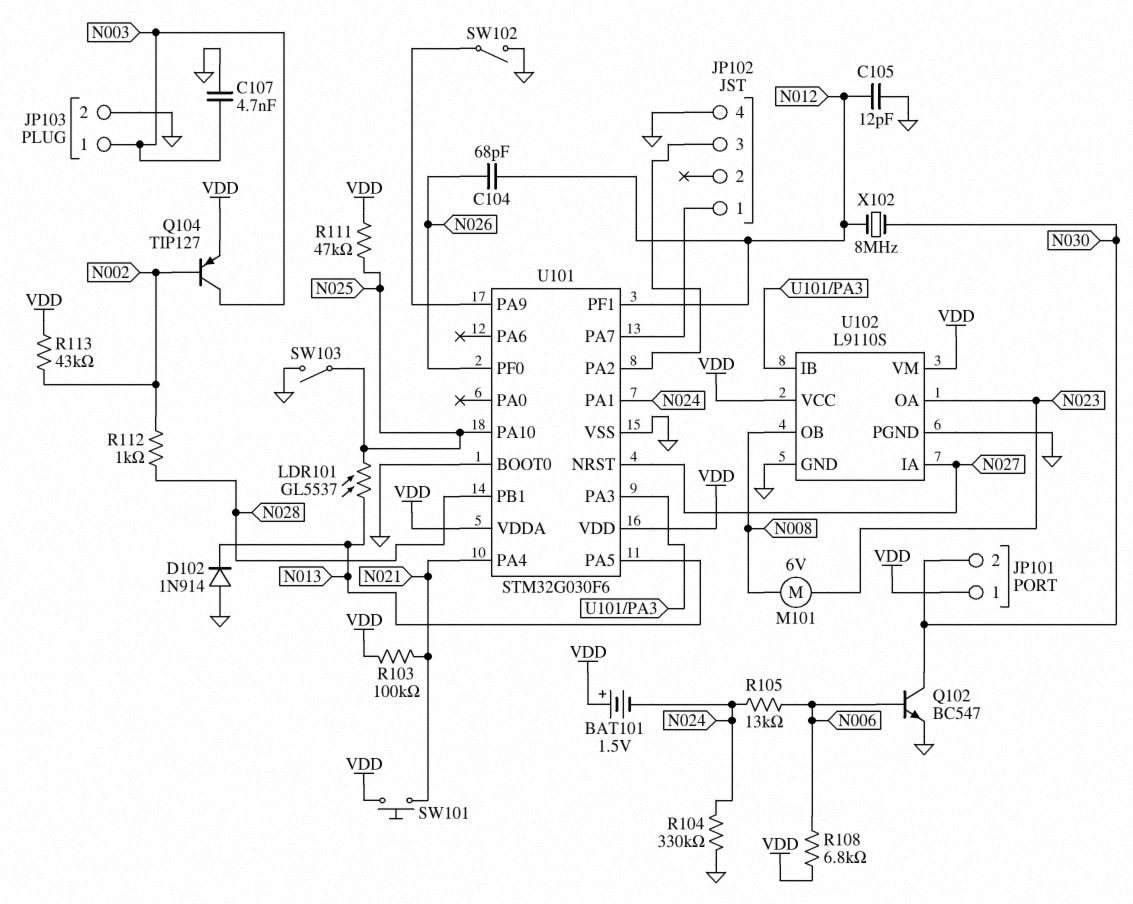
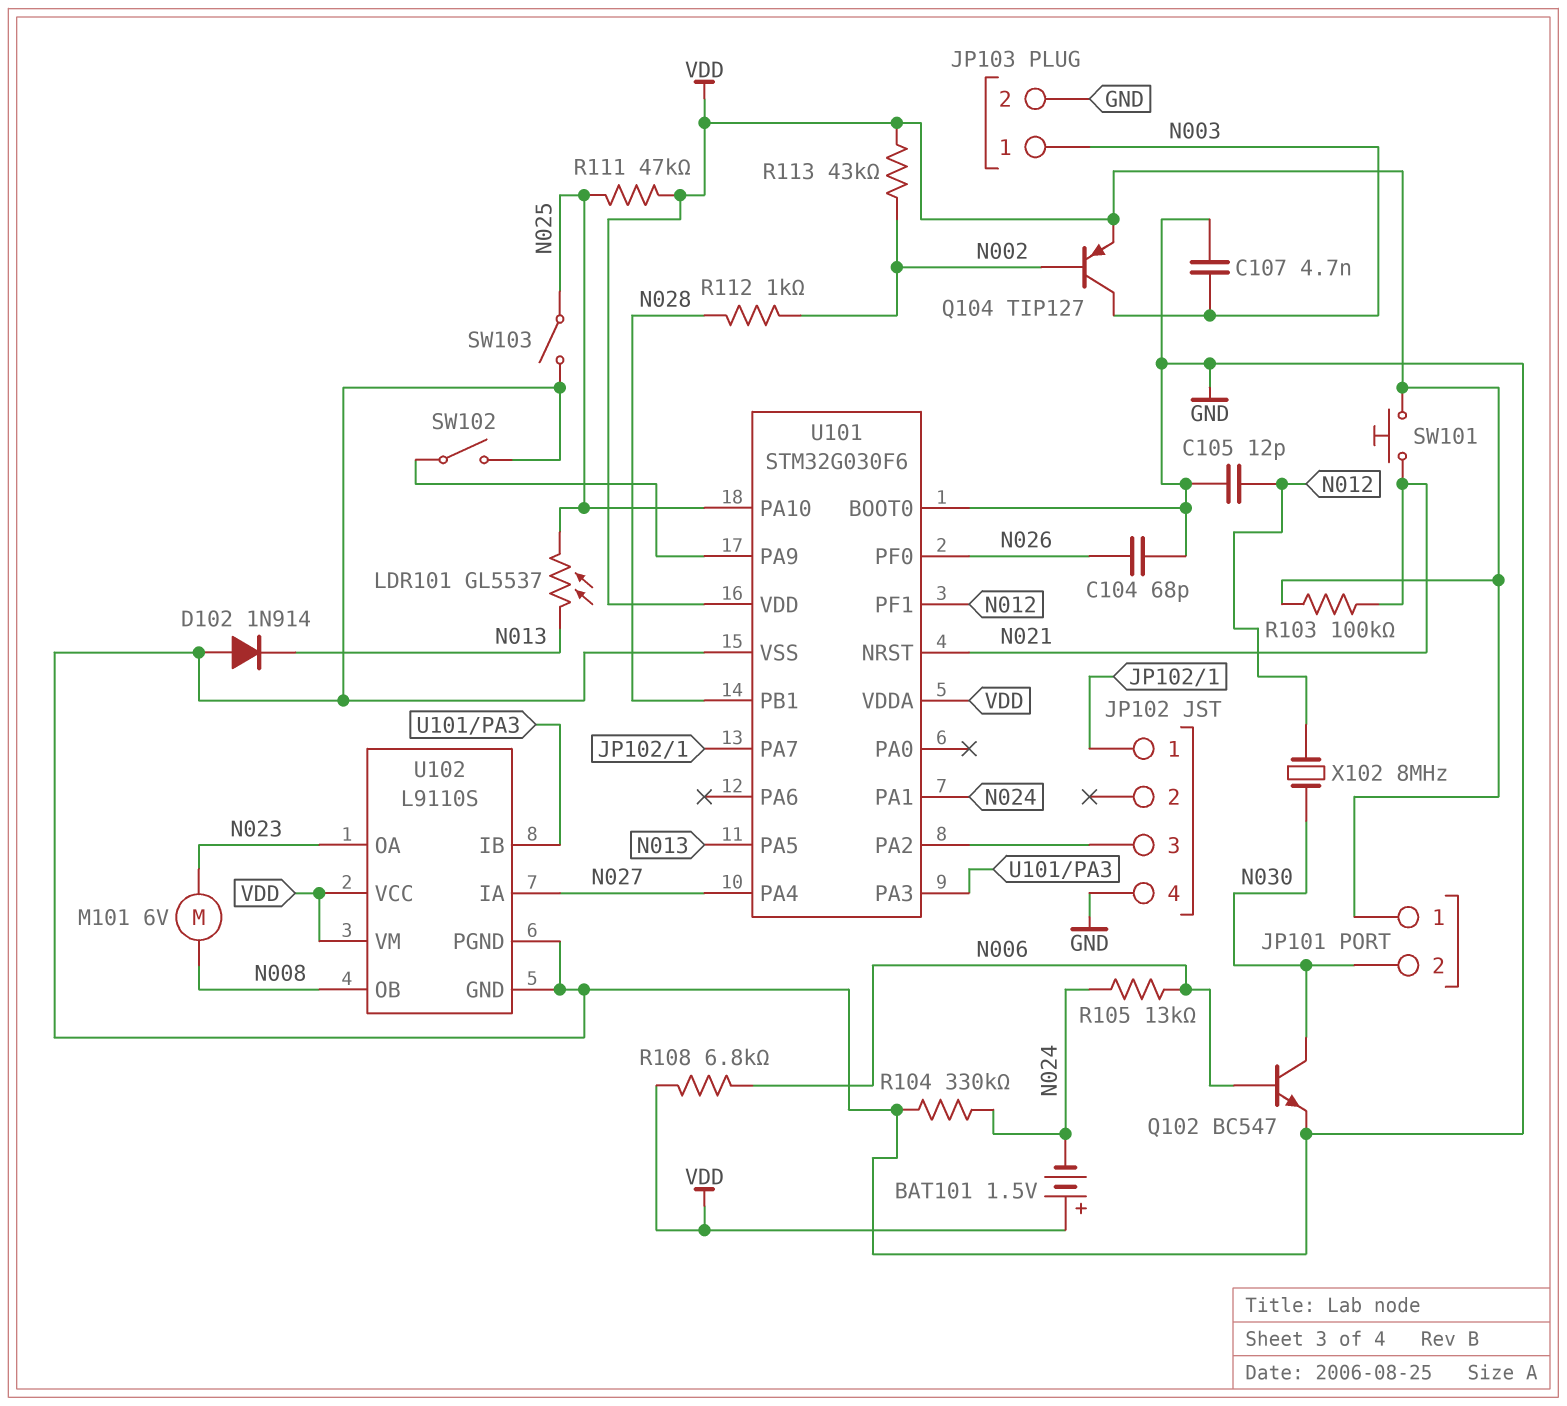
C104: 68pF (N012, N026) -> 68pF (GND, N026)
U101 pin NRST: N027 -> N021
U101 pin PA4: N021 -> N027

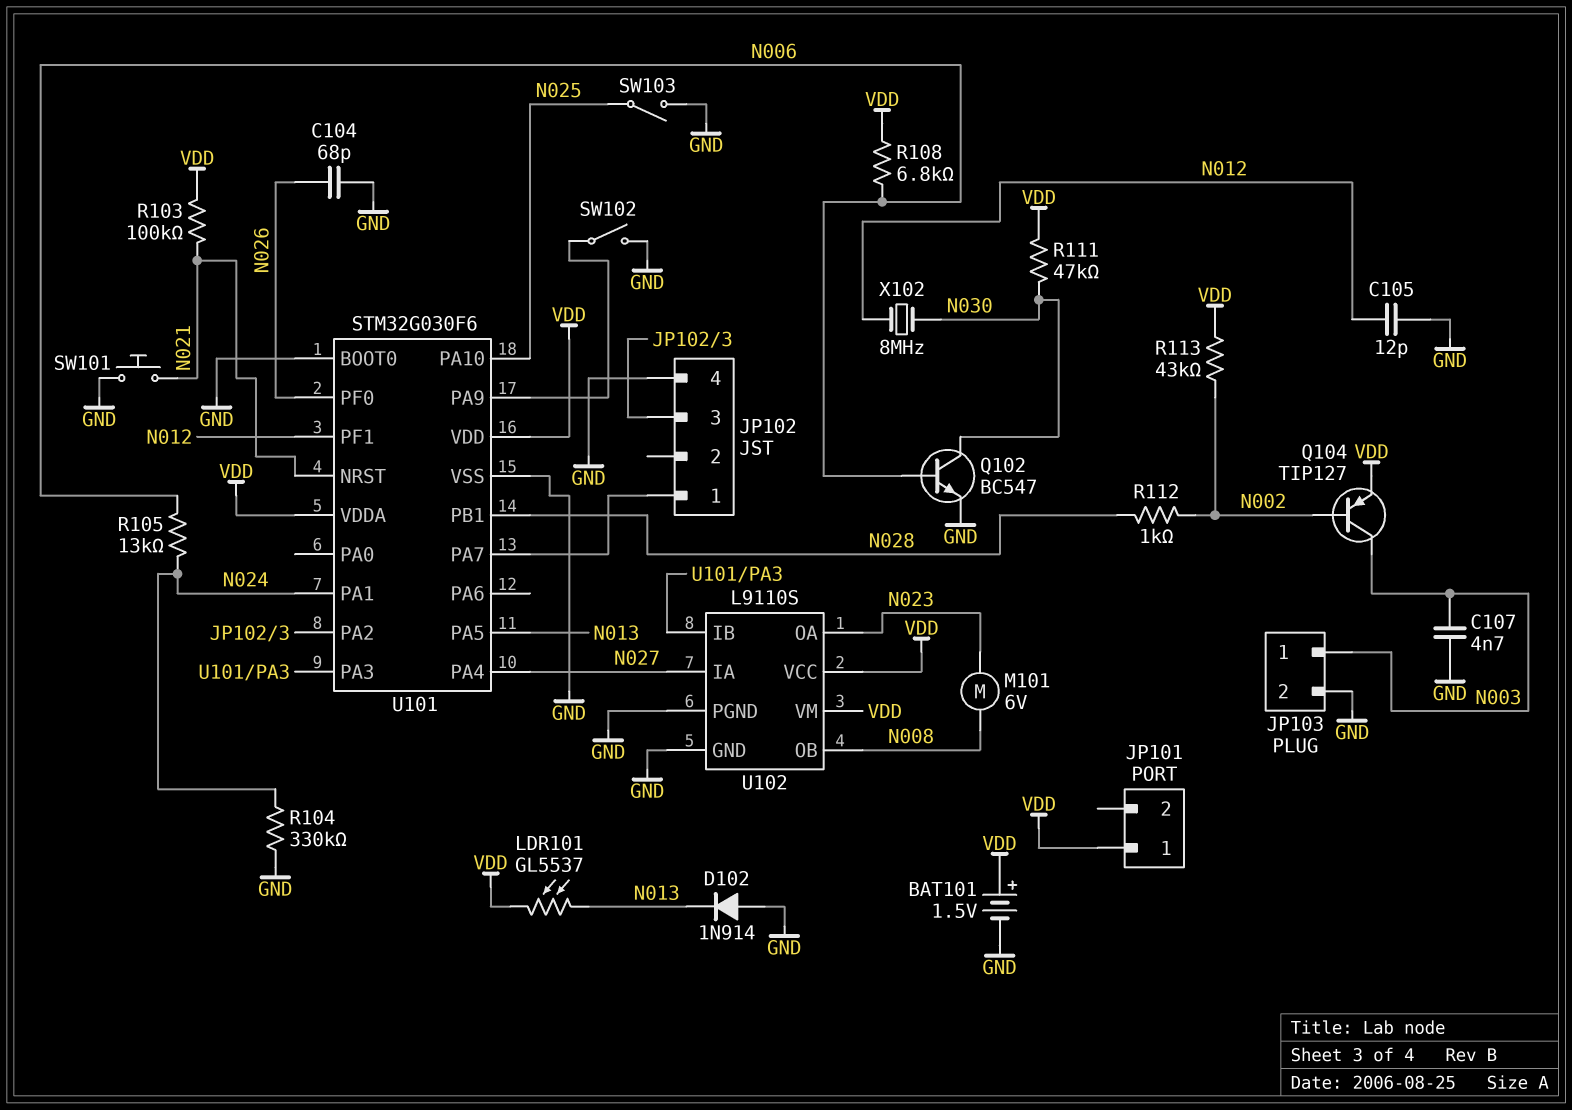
BAT101: 1.5V (plus VDD, minus N024) -> 1.5V (plus VDD, minus GND)
JP101 pin 2: N030 -> none
LDR101: GL5537 (N013, N025) -> GL5537 (N013, VDD)
R111: 47k (N025, VDD) -> 47k (N030, VDD)
SW101: button (N021, VDD) -> button (GND, N021)

